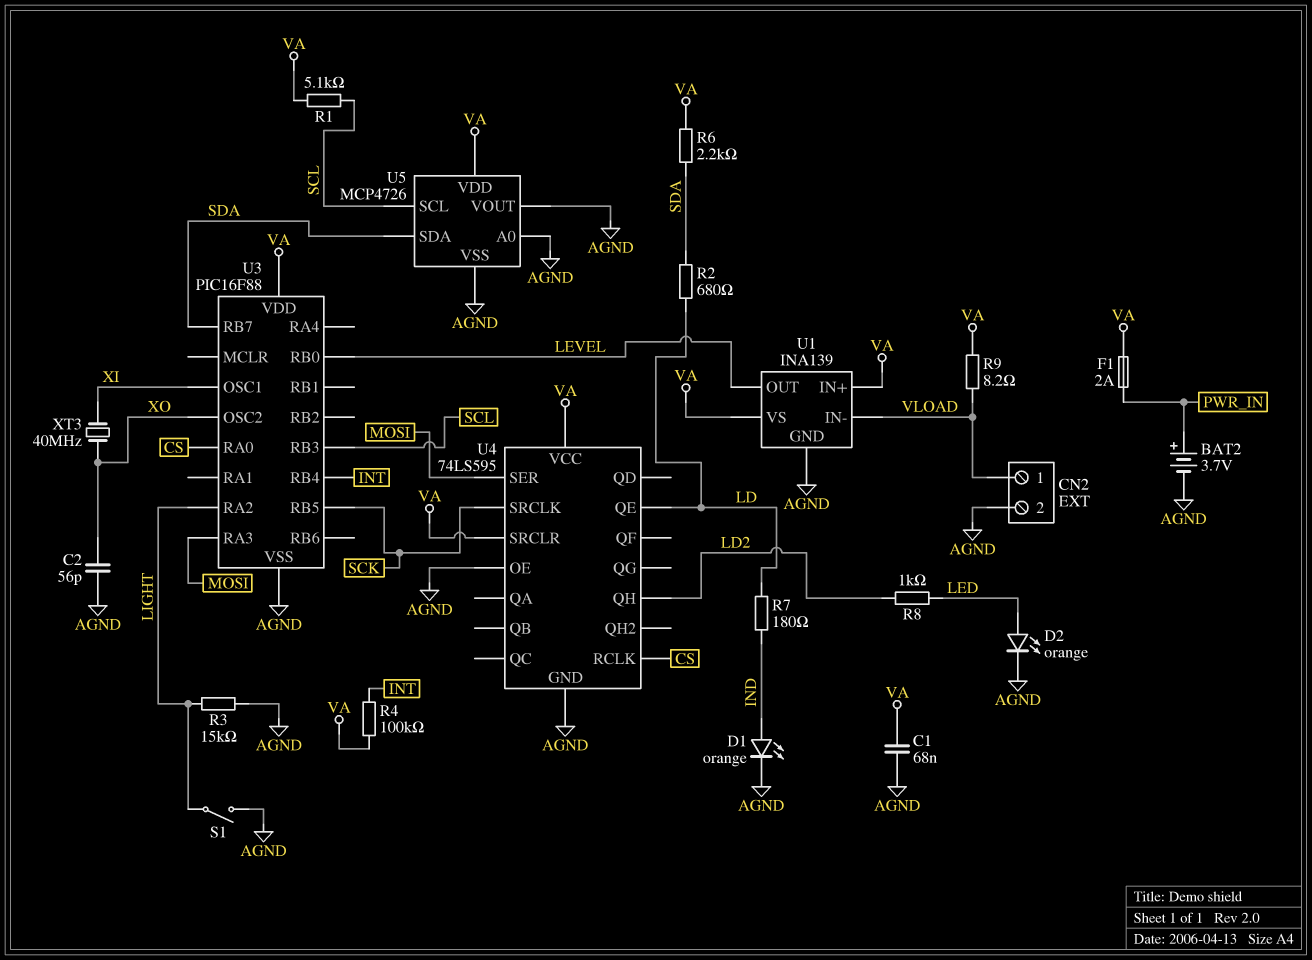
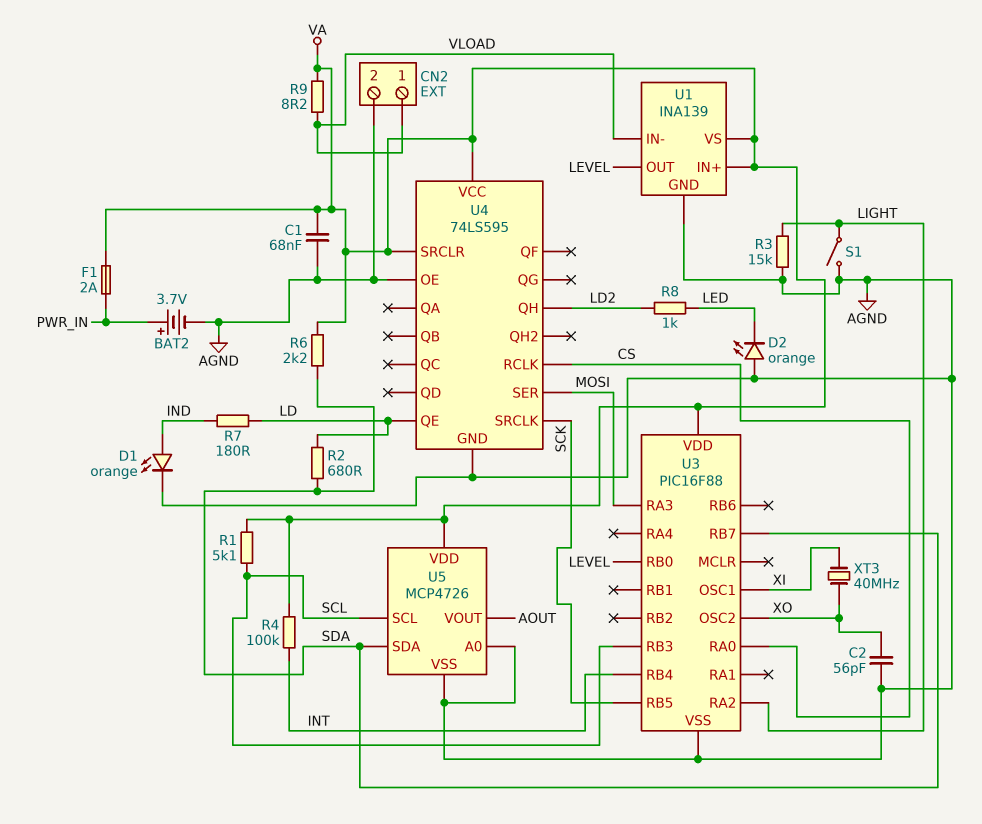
D2: LED orange (A LED, K AGND) -> LED orange (A AGND, K LED)
U5 pin VOUT: AGND -> AOUT

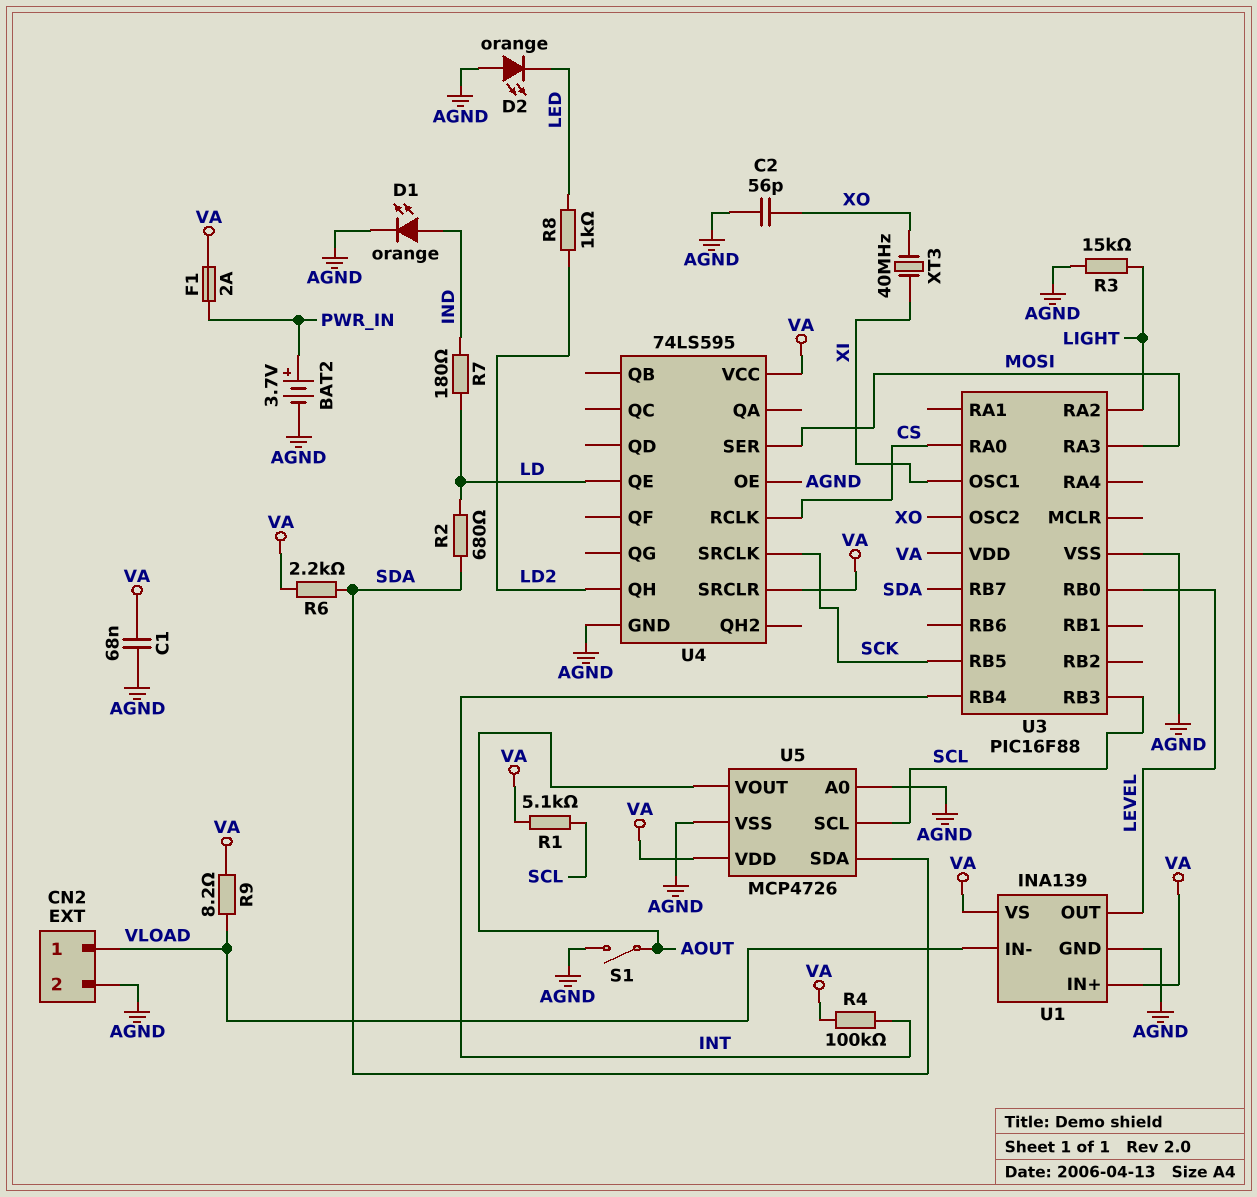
S1: switch (AGND, LIGHT) -> switch (AGND, AOUT)

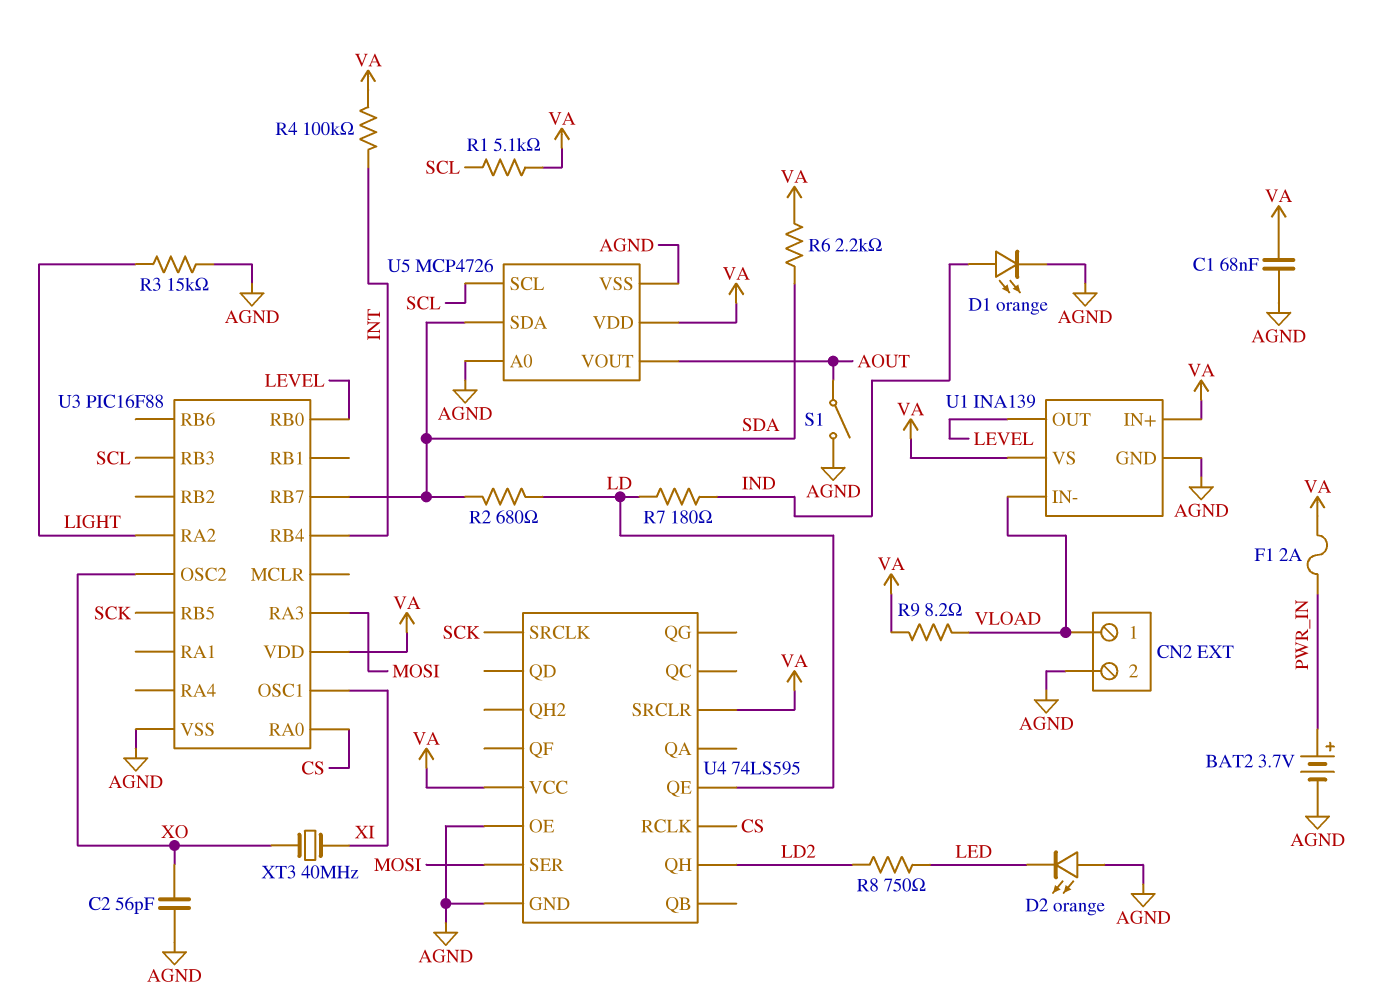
R8: 1k (LD2, LED) -> 750 (LD2, LED)

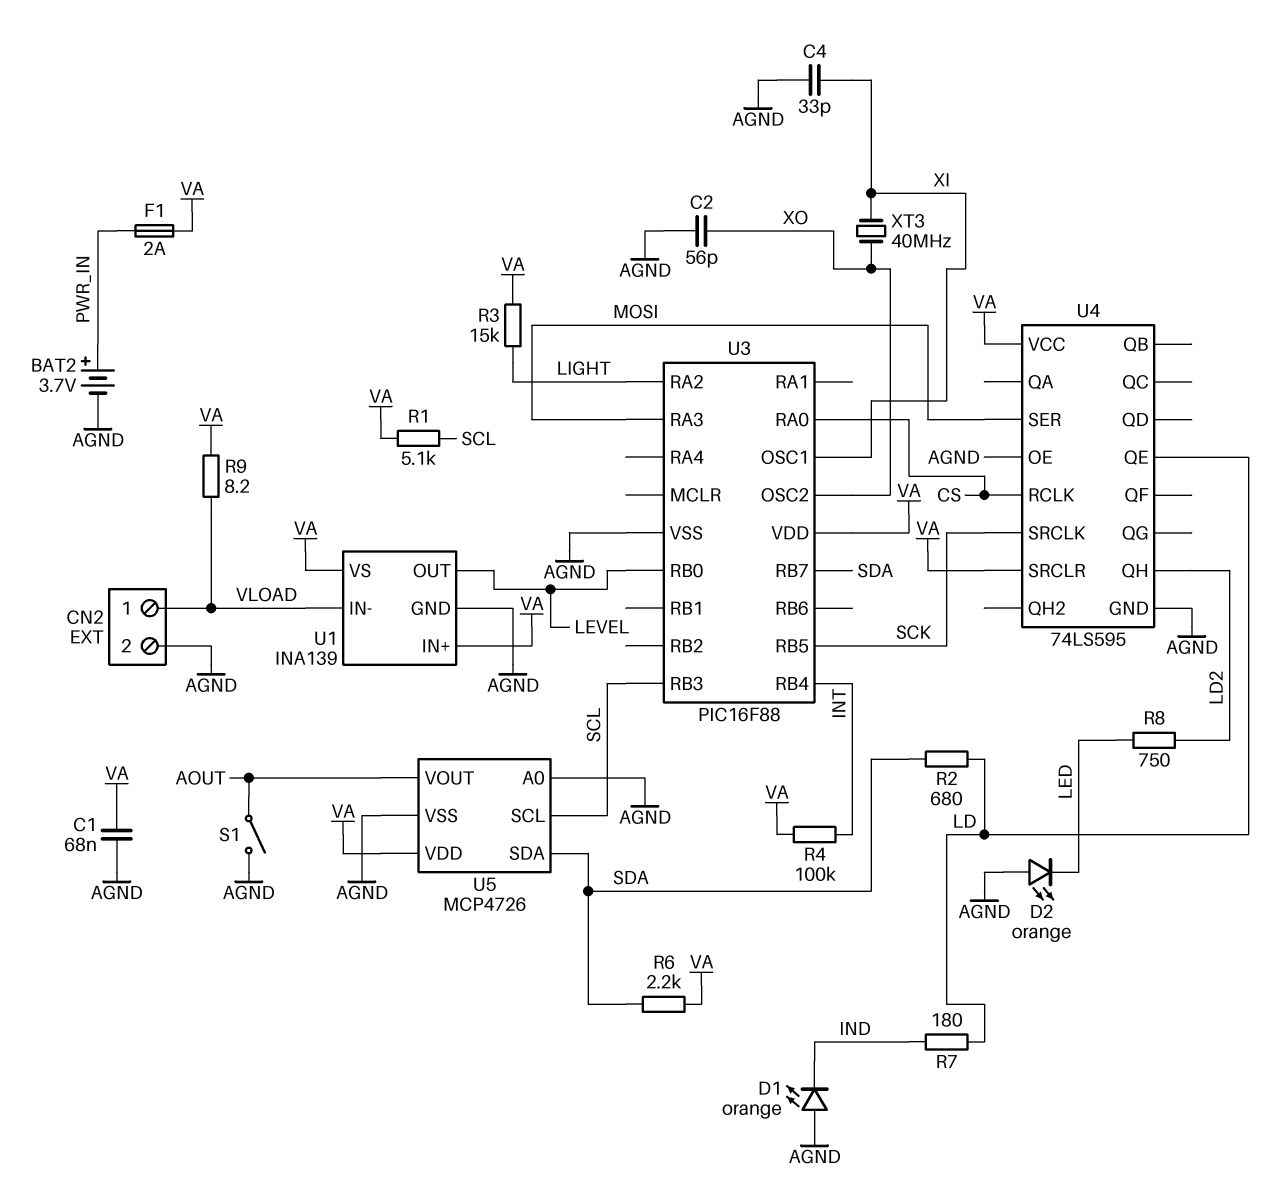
C4: none -> 33pF (AGND, XI)
D1: LED orange (A IND, K AGND) -> LED orange (A AGND, K IND)
R3: 15k (AGND, LIGHT) -> 15k (LIGHT, VA)

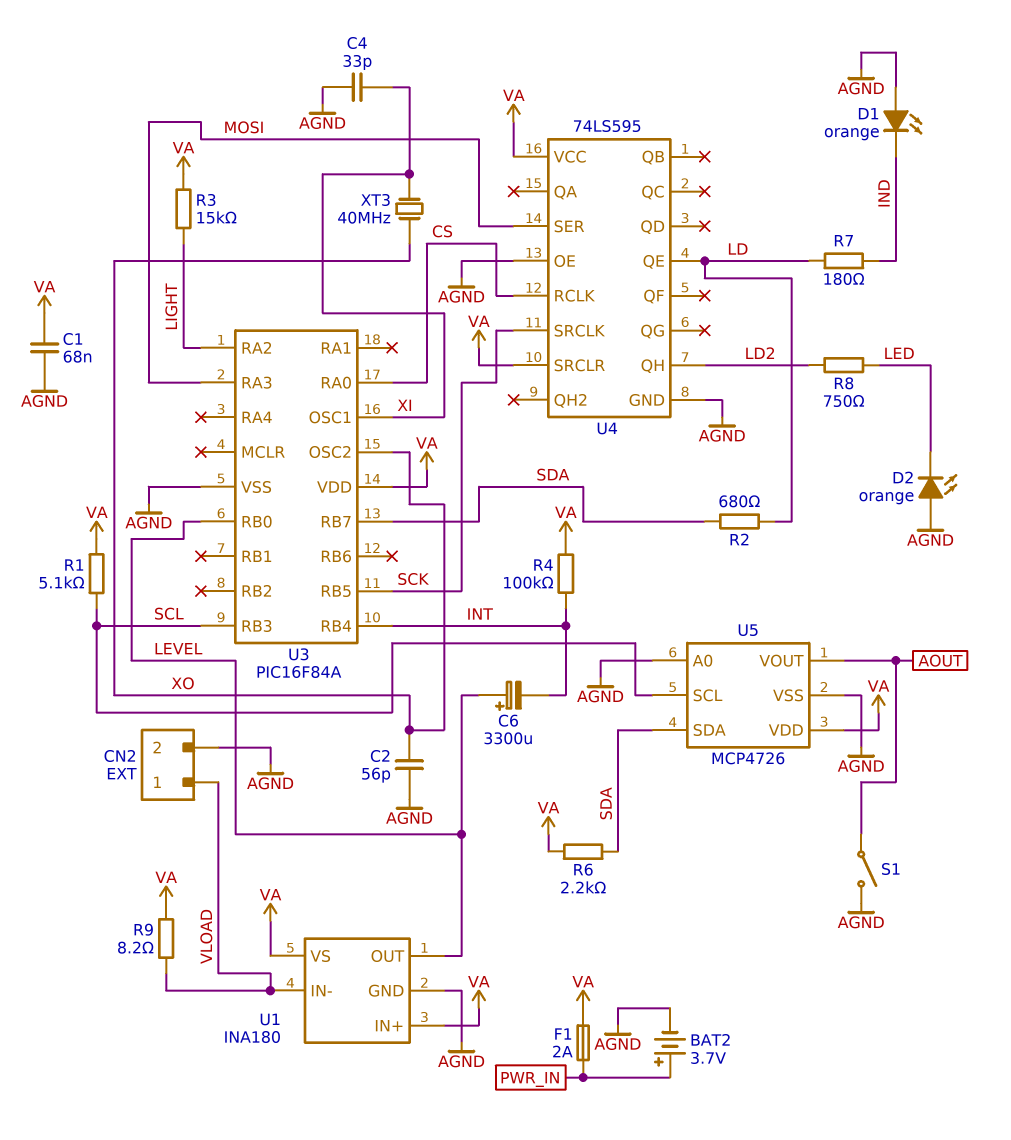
C6: none -> 3300uF (plus LEVEL, minus INT)
U1: INA139 -> INA180
U3: PIC16F88 -> PIC16F84A

